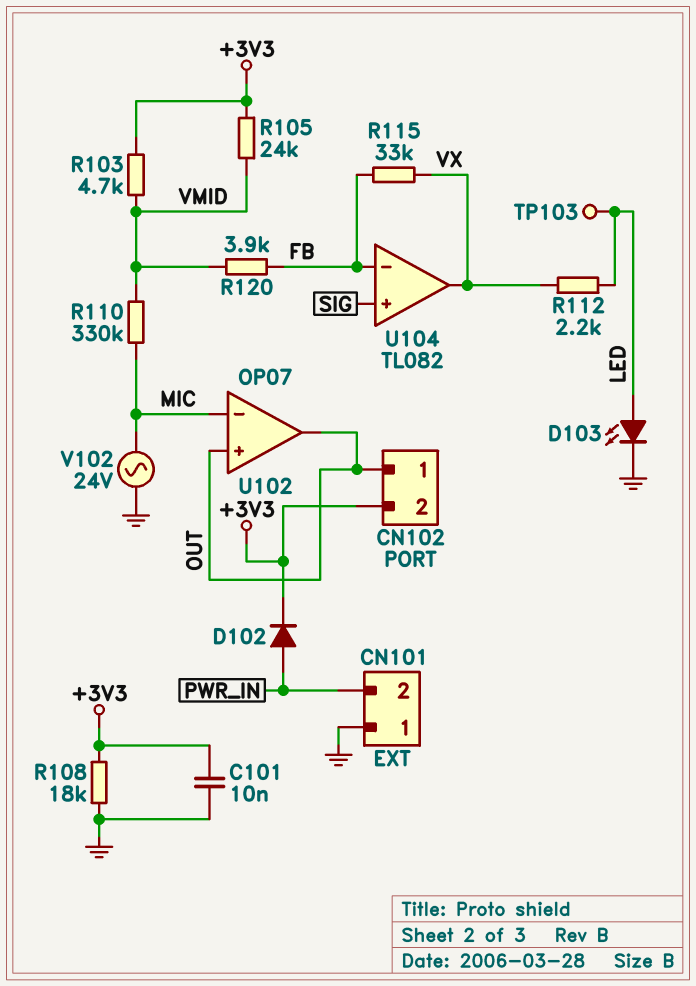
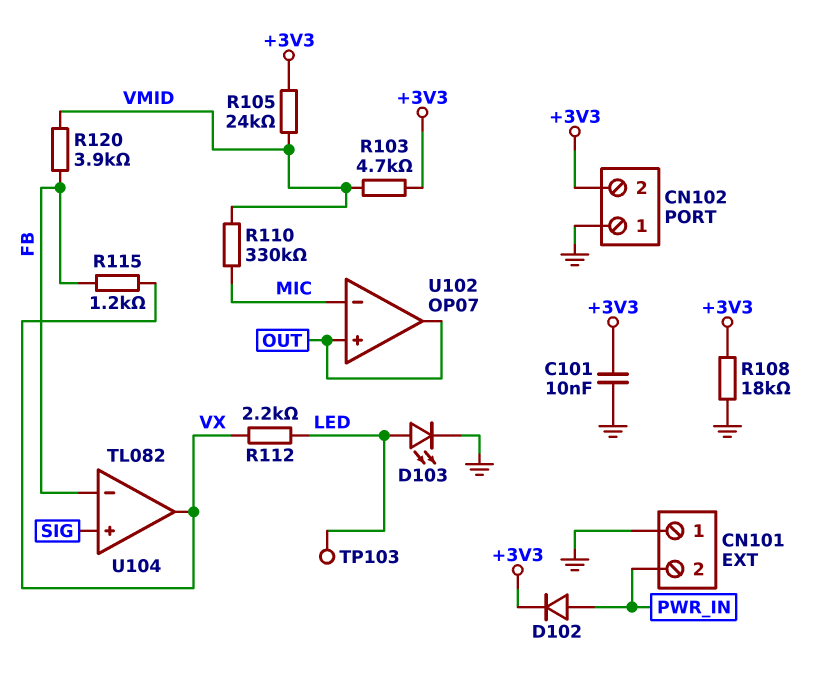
CN102 pin 1: OUT -> GND
R115: 33k (FB, VX) -> 1.2k (FB, VX)
V102: AC 24V (GND, MIC) -> none

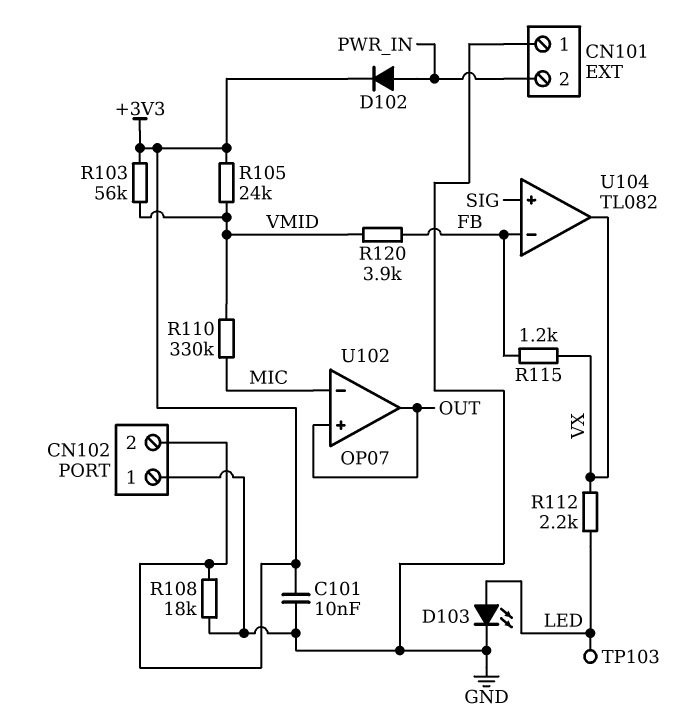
R103: 4.7k (+3V3, VMID) -> 56k (+3V3, VMID)

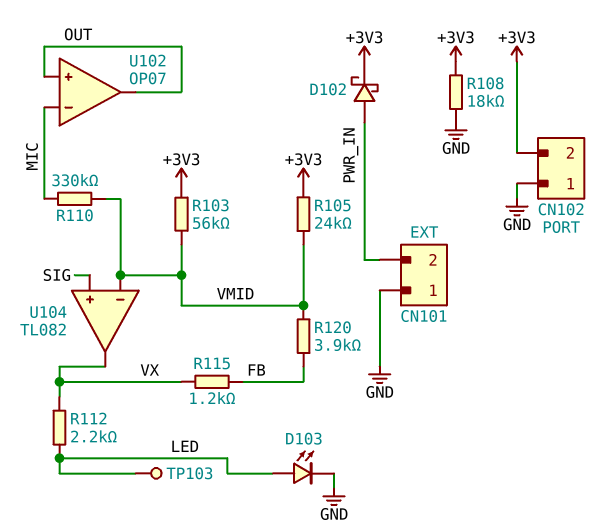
C101: 10nF (+3V3, GND) -> none
D102: diode (A PWR_IN, K +3V3) -> schottky (A PWR_IN, K +3V3)
U104 pin in-: FB -> VMID

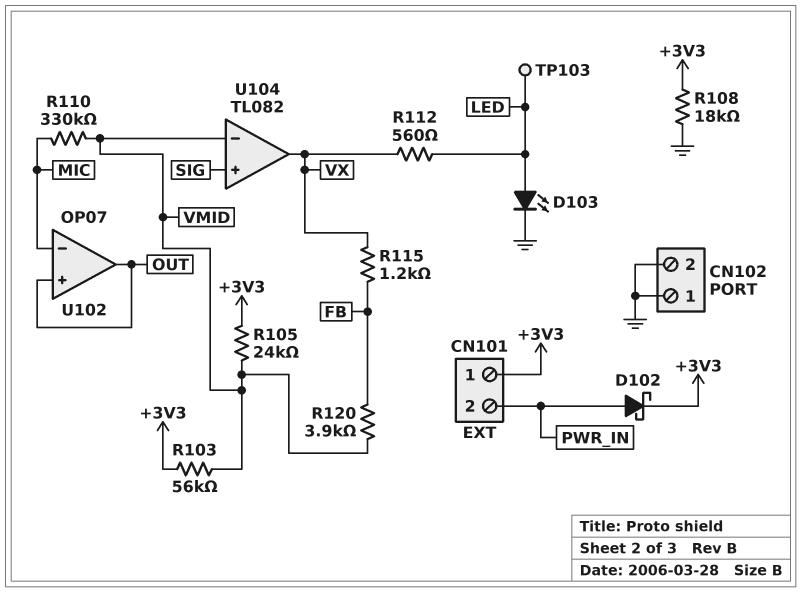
CN101 pin 1: GND -> +3V3
CN102 pin 2: +3V3 -> GND
R112: 2.2k (LED, VX) -> 560 (LED, VX)

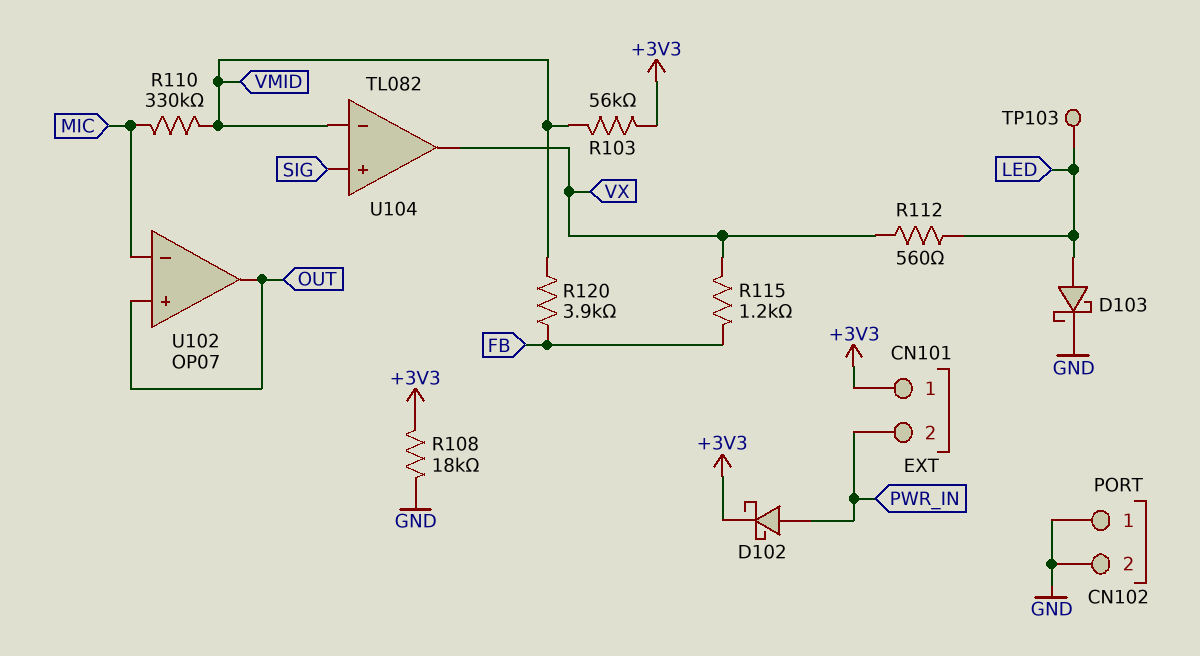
D103: LED (A LED, K GND) -> schottky (A LED, K GND)
R105: 24k (+3V3, VMID) -> none

